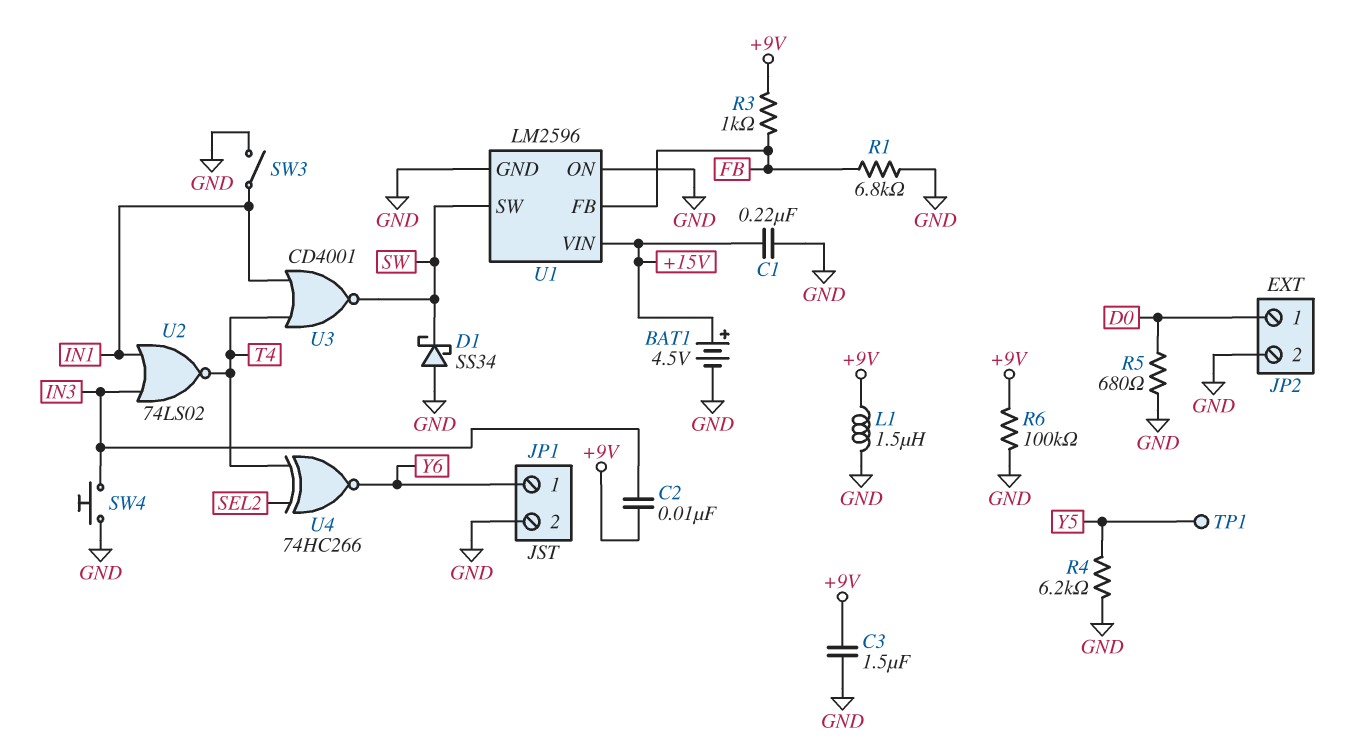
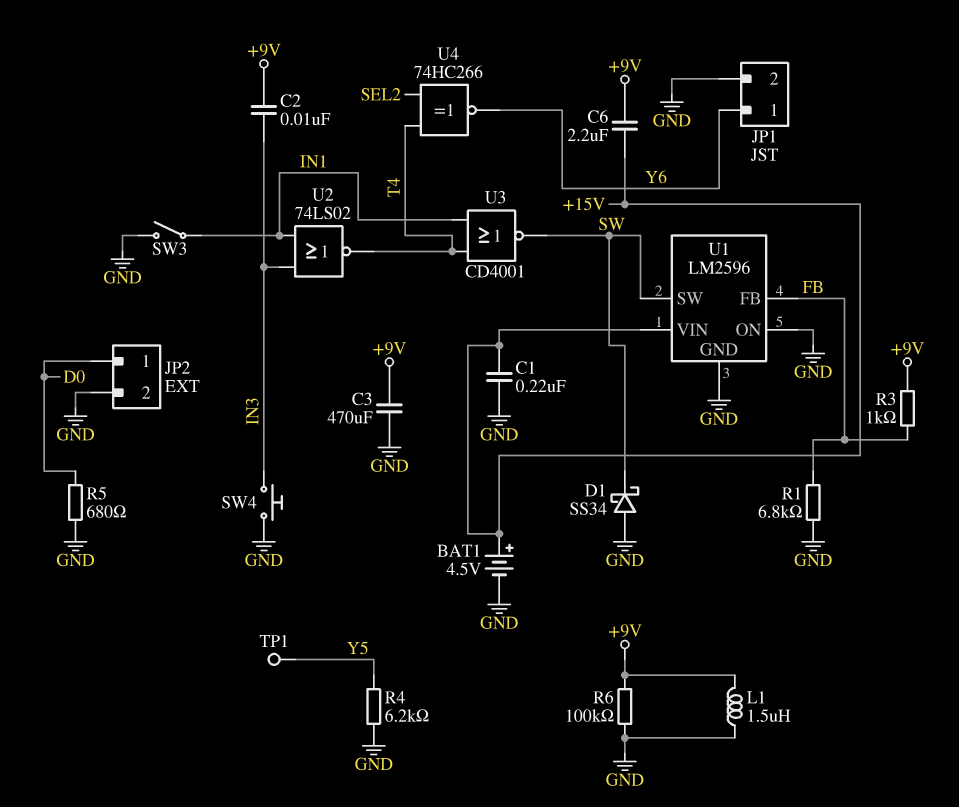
C3: 1.5uF (+9V, GND) -> 470uF (+9V, GND)
C6: none -> 2.2uF (+9V, +15V)

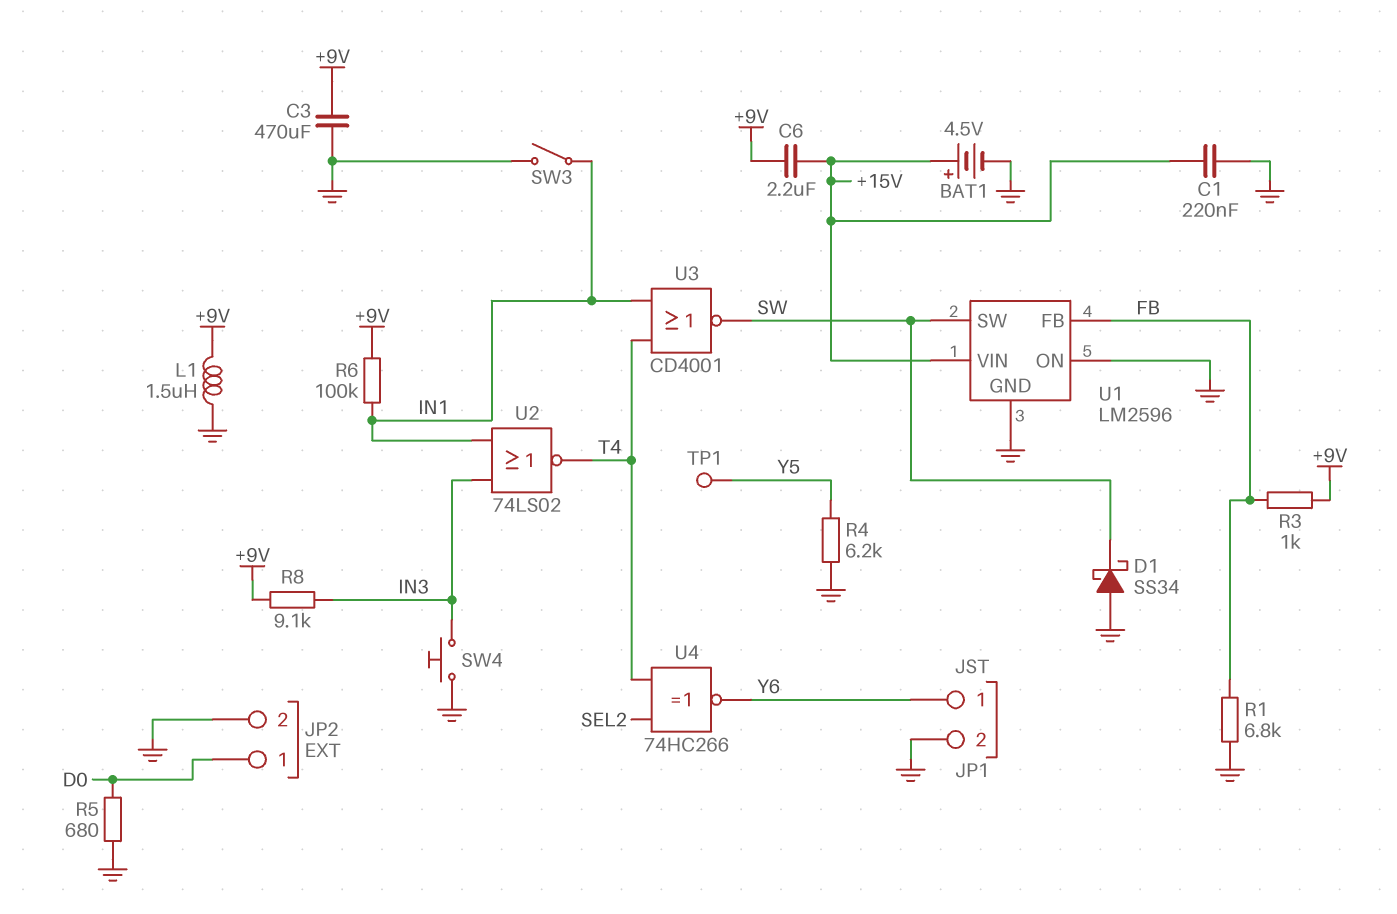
C2: 10nF (+9V, IN3) -> none
R6: 100k (+9V, GND) -> 100k (+9V, IN1)
R8: none -> 9.1k (+9V, IN3)

